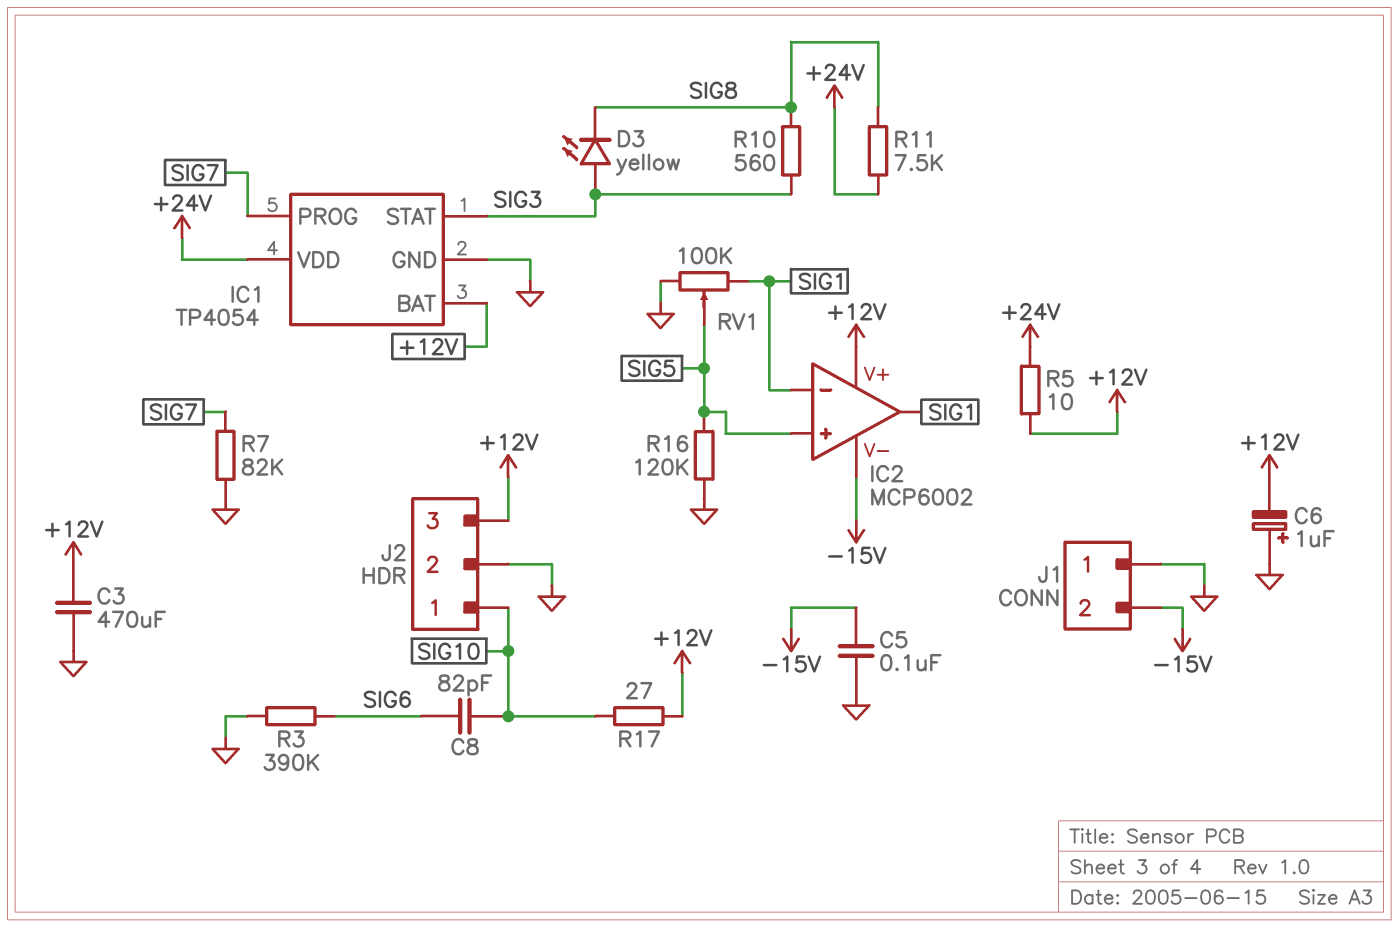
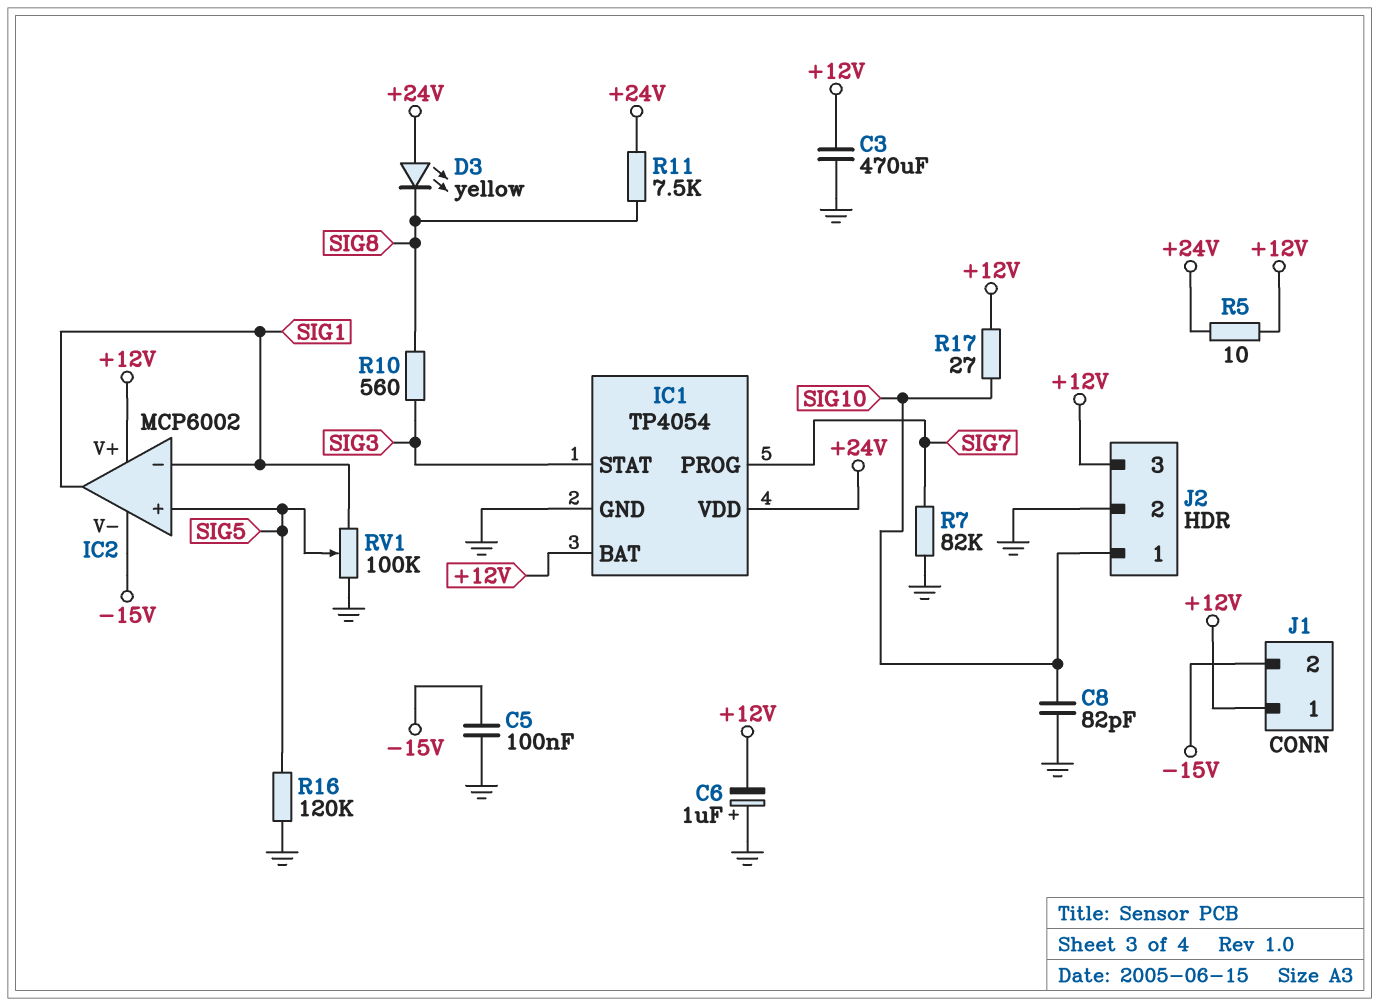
C8: 82pF (SIG6, SIG10) -> 82pF (GND, SIG10)
D3: LED yellow (A SIG3, K SIG8) -> LED yellow (A +24V, K SIG8)
J1 pin 1: GND -> +12V
R3: 390k (GND, SIG6) -> none

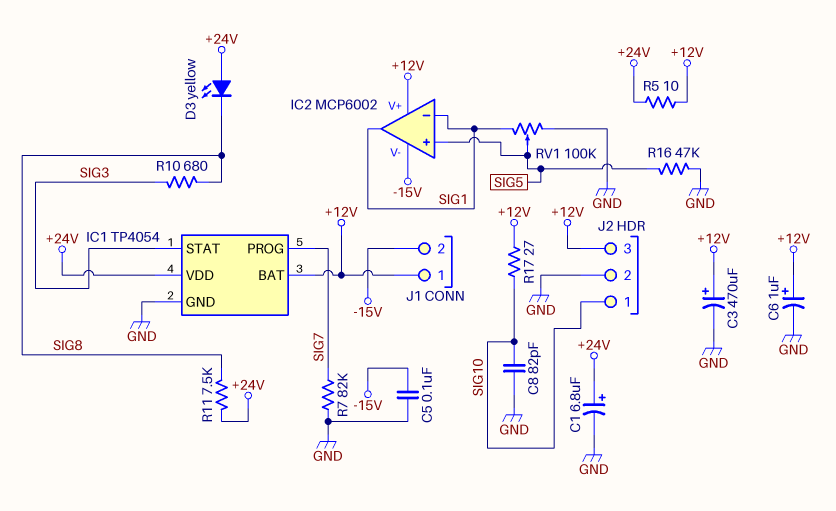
C1: none -> 6.8uF (plus +24V, minus GND)
C3: 470uF (+12V, GND) -> 470uF (plus +12V, minus GND)
C6: 1uF (plus GND, minus +12V) -> 1uF (plus +12V, minus GND)
R10: 560 (SIG3, SIG8) -> 680 (SIG3, SIG8)
R16: 120k (GND, SIG5) -> 47k (GND, SIG5)

